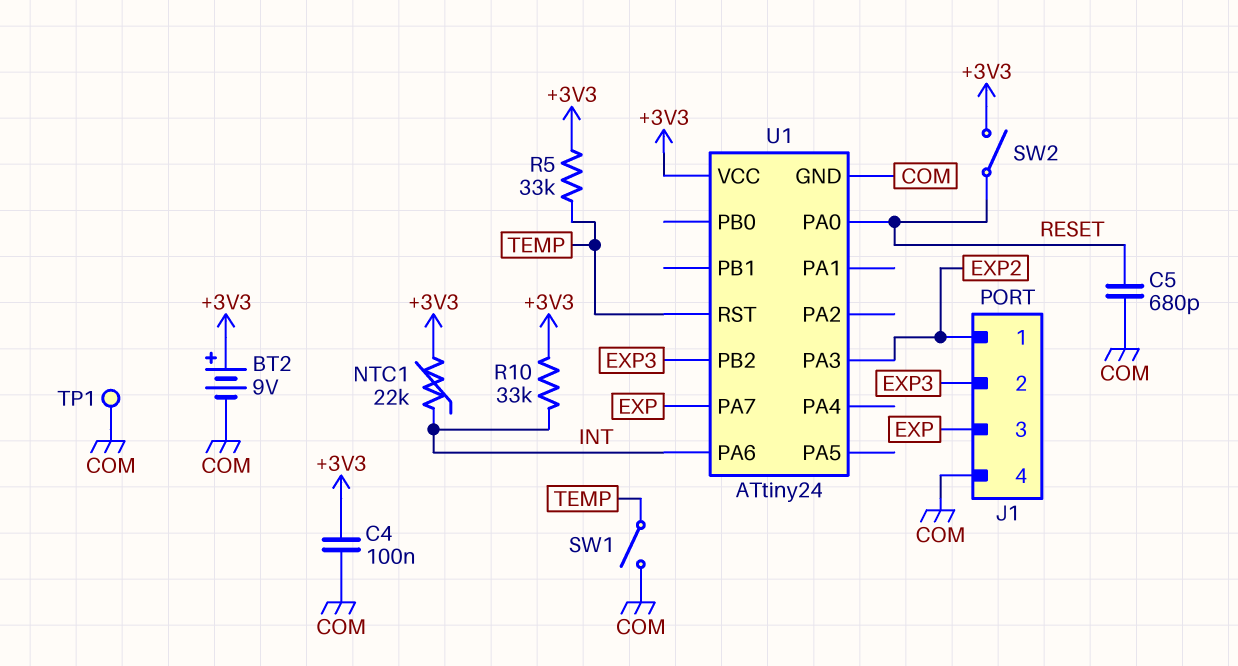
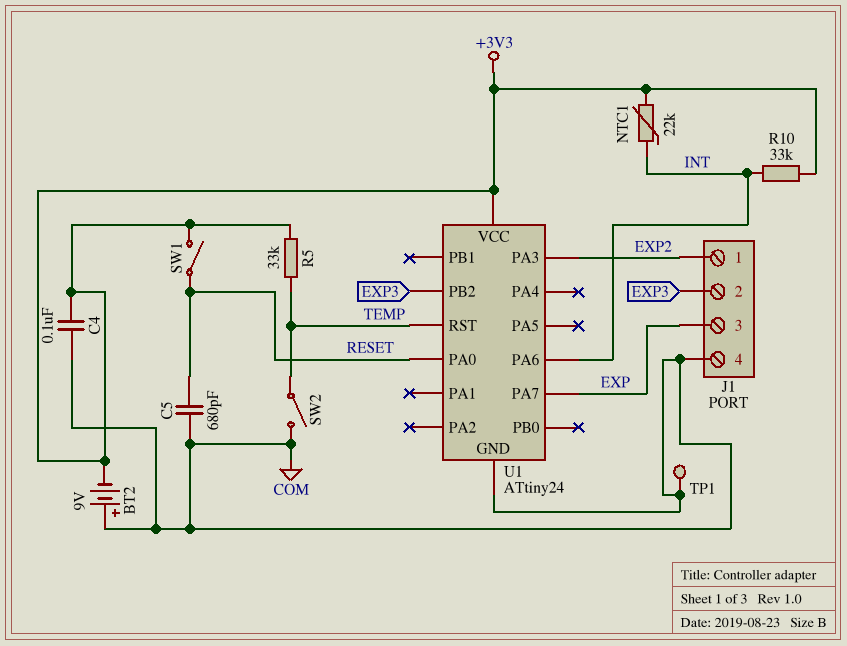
BT2: 9V (plus +3V3, minus COM) -> 9V (plus COM, minus +3V3)
SW1: switch (COM, TEMP) -> switch (+3V3, RESET)
SW2: switch (+3V3, RESET) -> switch (COM, TEMP)

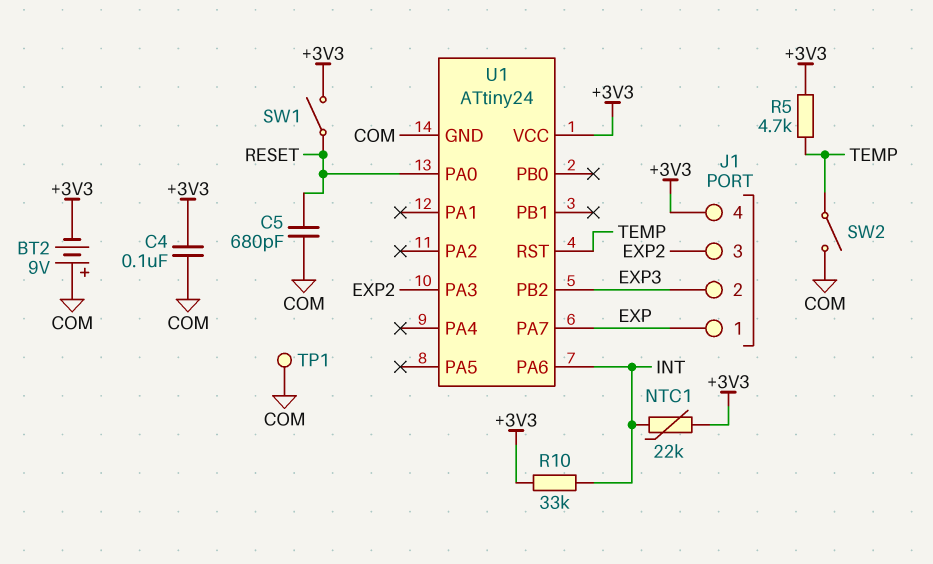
J1 pin 1: EXP2 -> EXP
J1 pin 3: EXP -> EXP2
J1 pin 4: COM -> +3V3
R5: 33k (+3V3, TEMP) -> 4.7k (+3V3, TEMP)

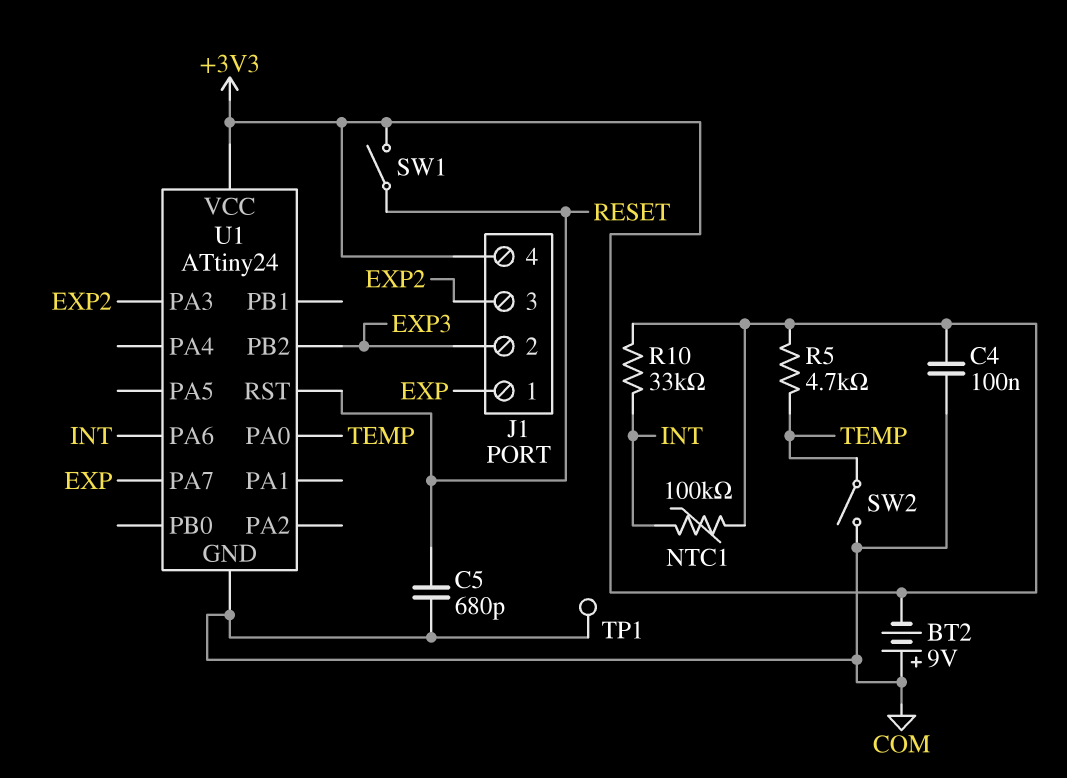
NTC1: 22k (+3V3, INT) -> 100k (+3V3, INT)
U1 pin PA0: RESET -> TEMP
U1 pin RST: TEMP -> RESET

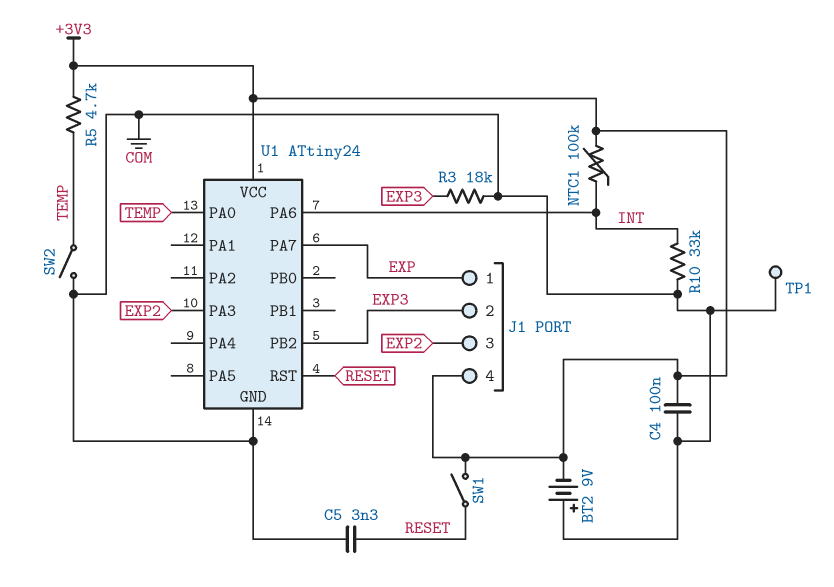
C5: 680pF (COM, RESET) -> 3.3nF (COM, RESET)
R3: none -> 18k (COM, EXP3)
R10: 33k (+3V3, INT) -> 33k (COM, INT)

